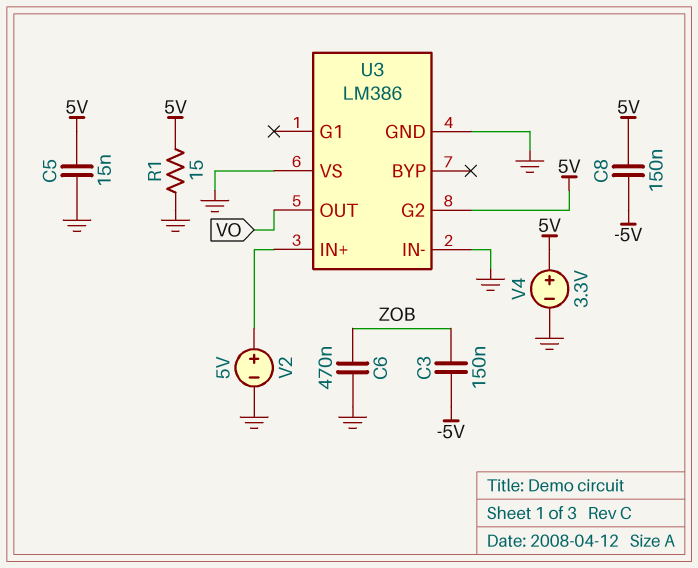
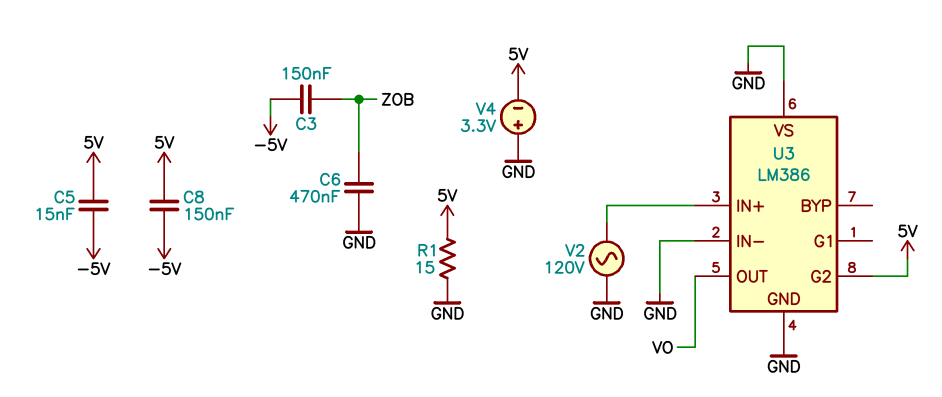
C5: 15nF (5V, GND) -> 15nF (-5V, 5V)
V2: 5V (plus U3/IN+, minus GND) -> AC 120V (GND, U3/IN+)
V4: 3.3V (plus 5V, minus GND) -> 3.3V (plus GND, minus 5V)

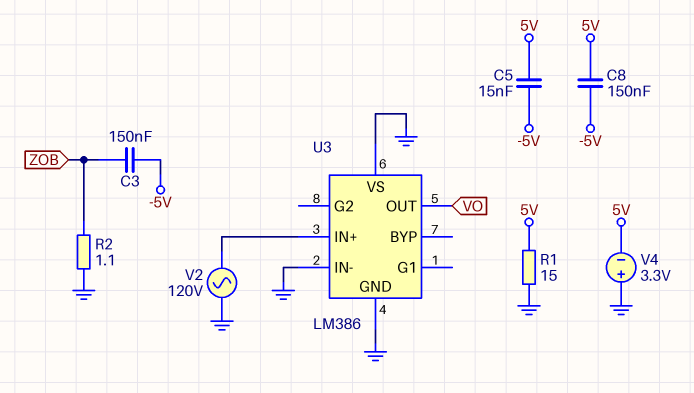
C6: 470nF (GND, ZOB) -> none
R2: none -> 1.1 (GND, ZOB)
U3 pin G2: 5V -> none

